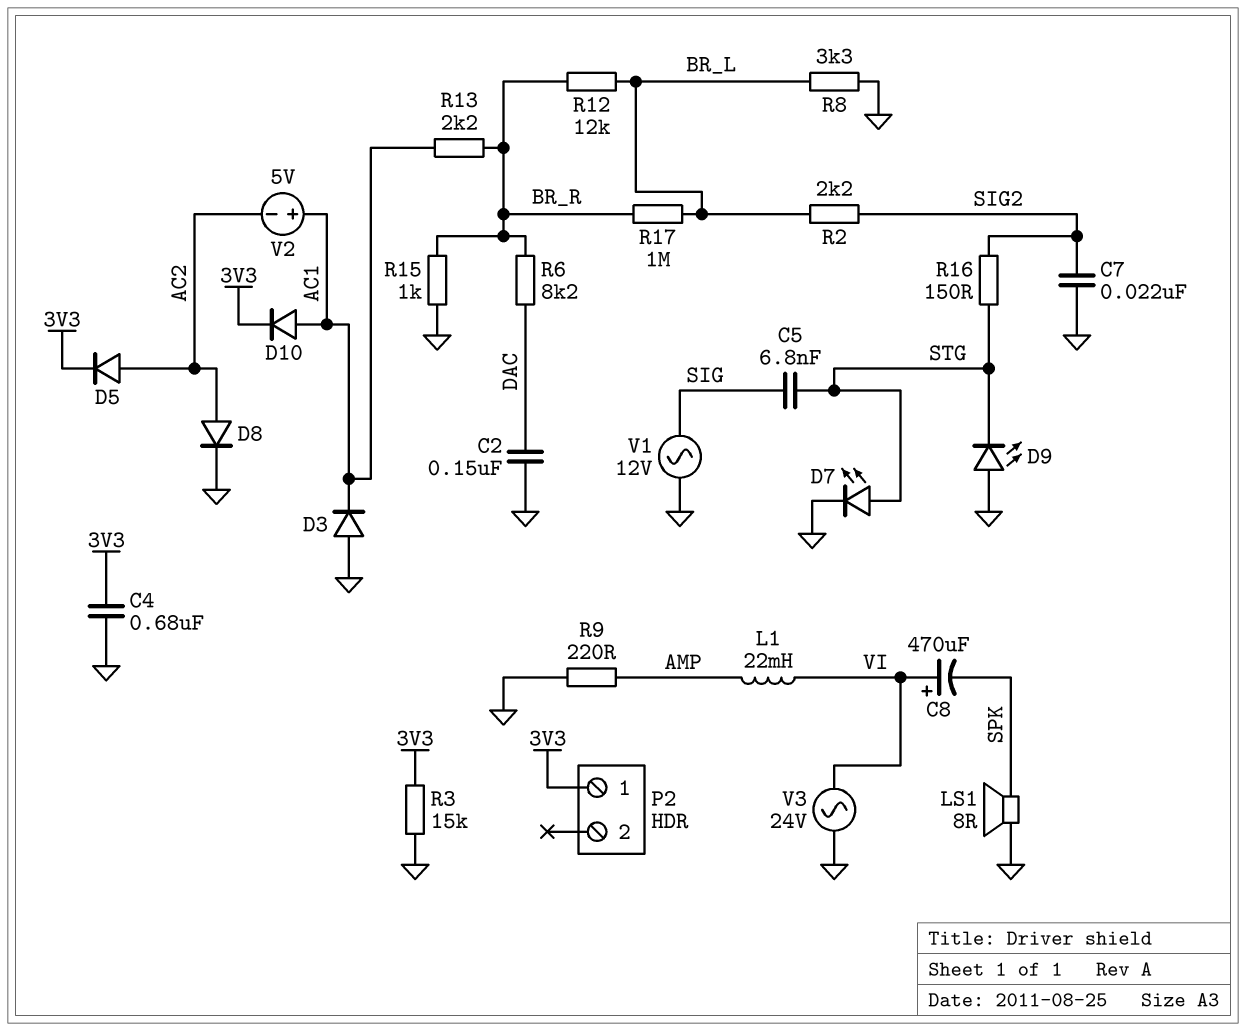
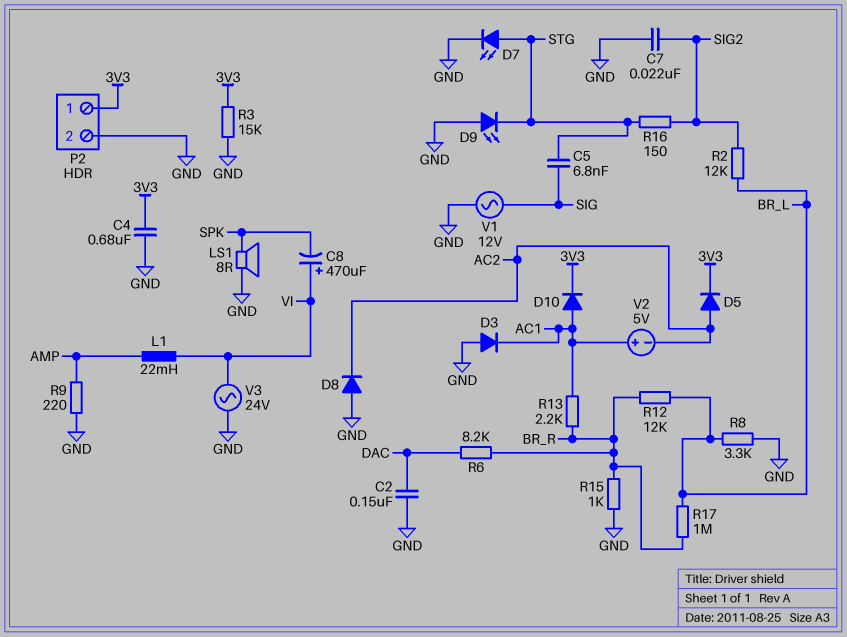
D8: diode (A AC2, K GND) -> diode (A GND, K AC2)
P2 pin 2: none -> GND
R2: 2.2k (BR_L, SIG2) -> 12k (BR_L, SIG2)

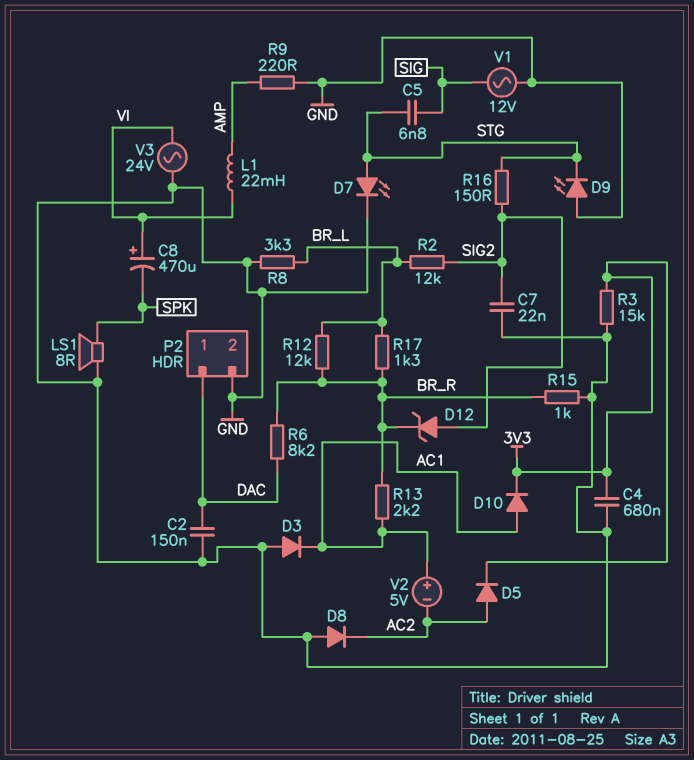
D12: none -> zener (A SIG2, K BR_R)
P2 pin 1: 3V3 -> DAC
R17: 1M (BR_L, BR_R) -> 1.3k (BR_L, BR_R)

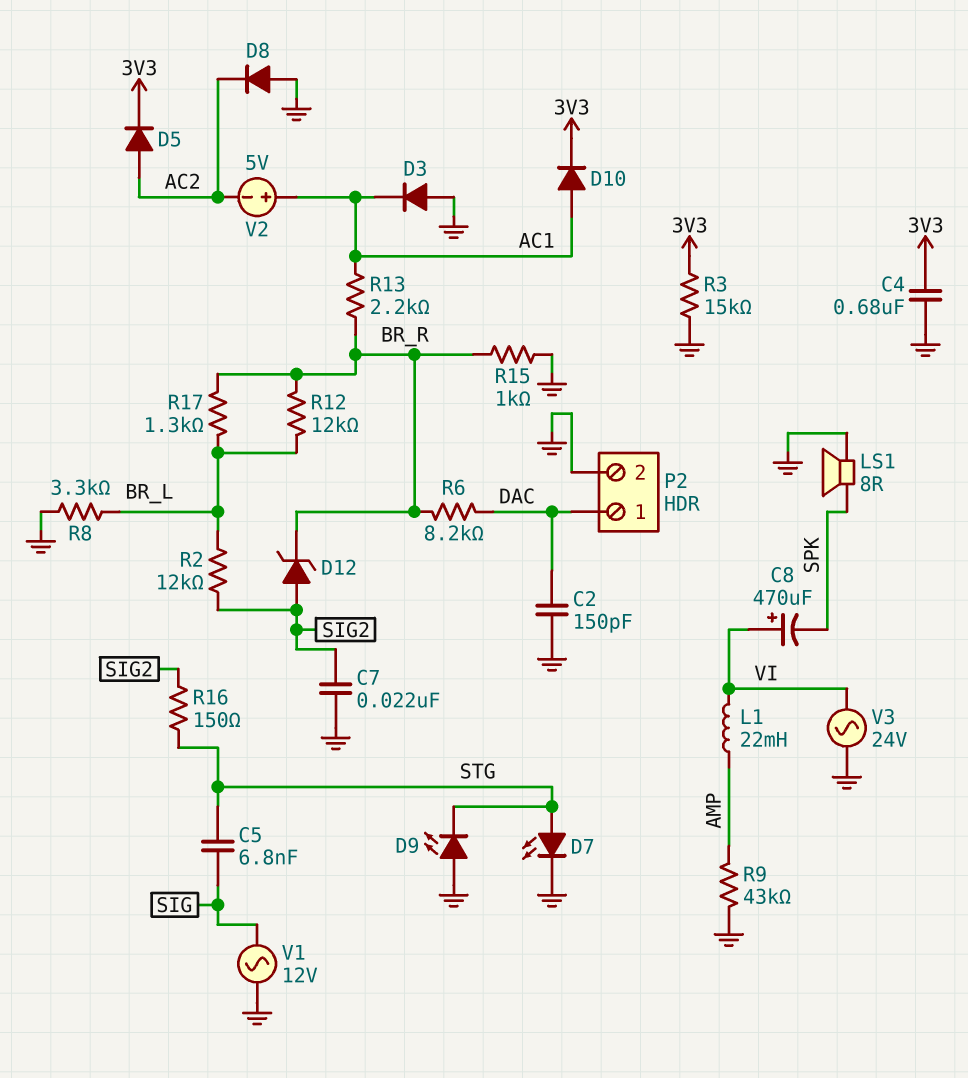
C2: 150nF (DAC, GND) -> 150pF (DAC, GND)
R9: 220 (AMP, GND) -> 43k (AMP, GND)

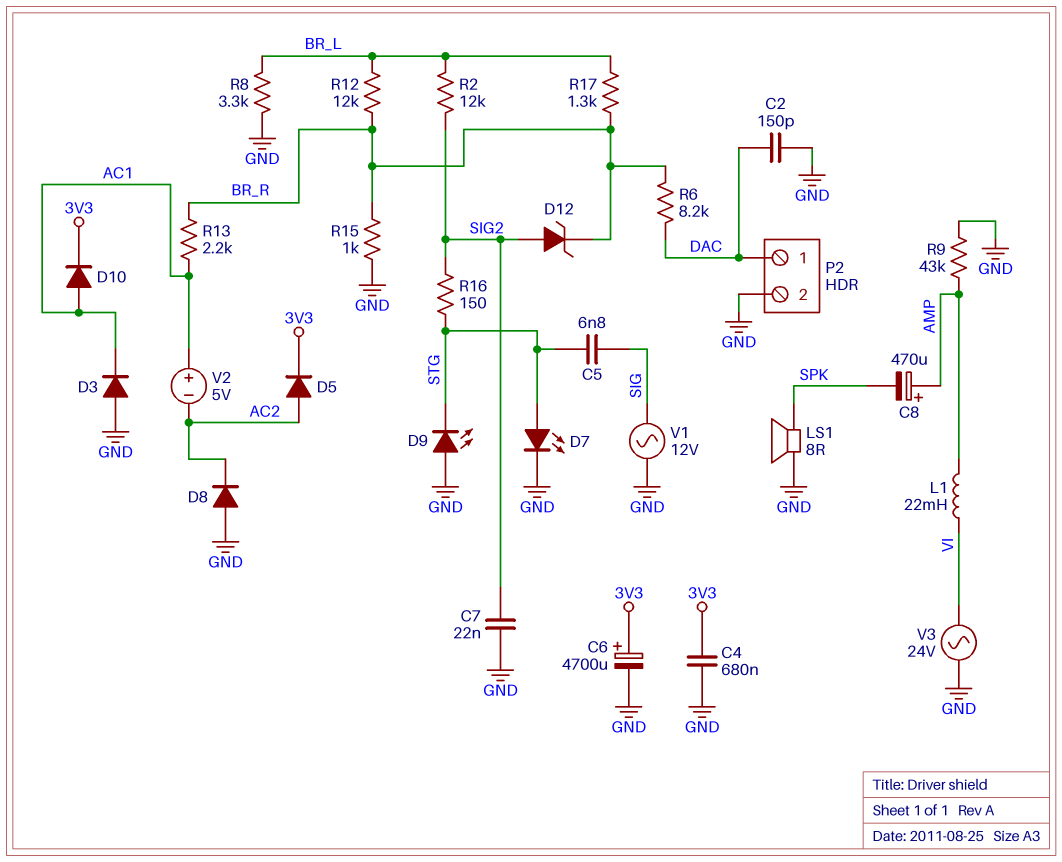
C6: none -> 4700uF (plus 3V3, minus GND)
C8: 470uF (plus VI, minus SPK) -> 470uF (plus AMP, minus SPK)
R3: 15k (3V3, GND) -> none

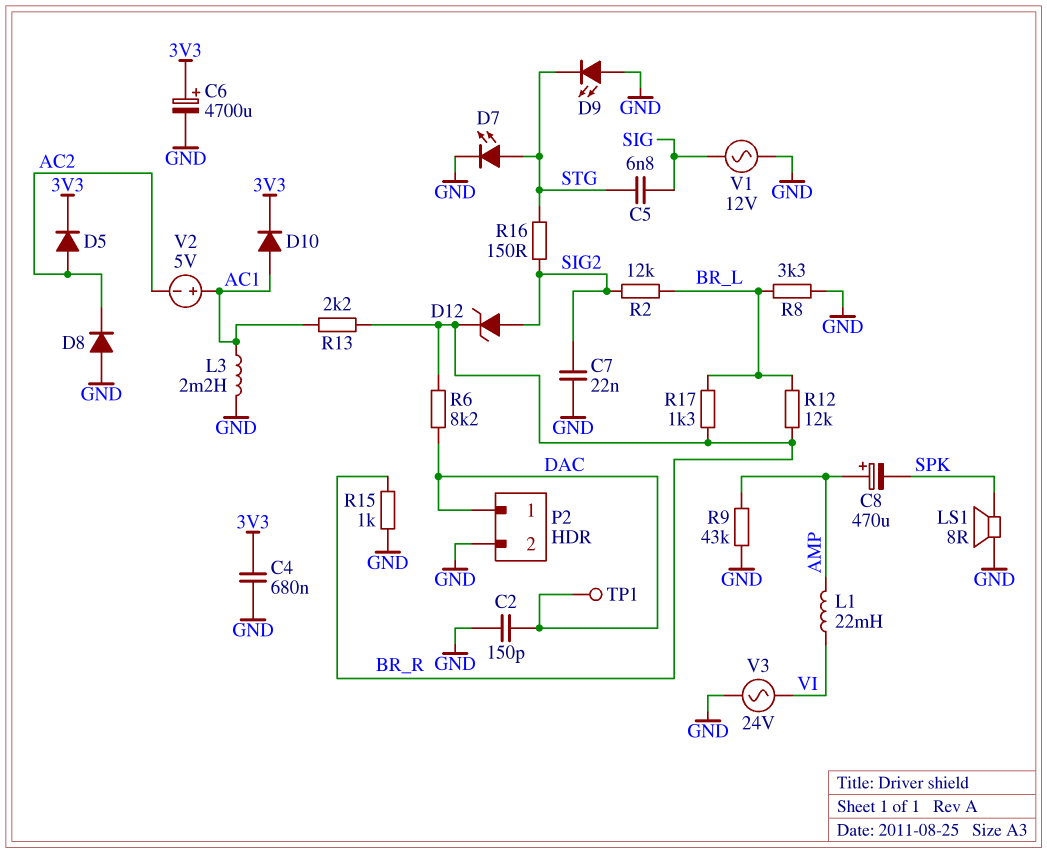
D3: diode (A GND, K AC1) -> none
L3: none -> 2.2mH (AC1, GND)
TP1: none -> test point (DAC)

